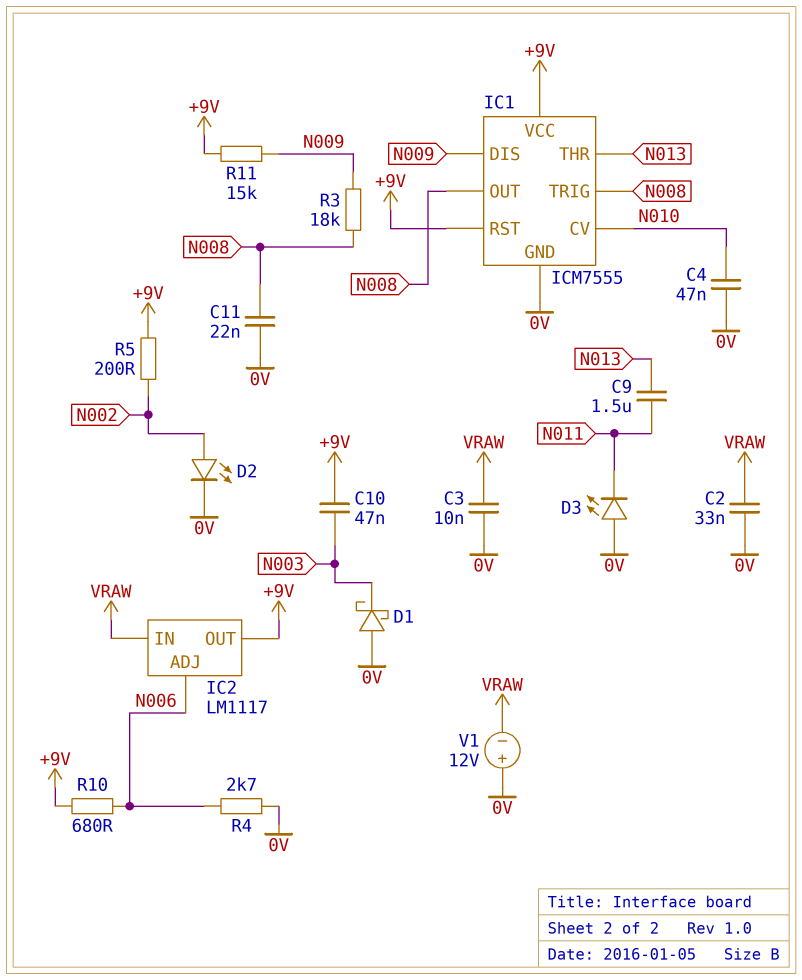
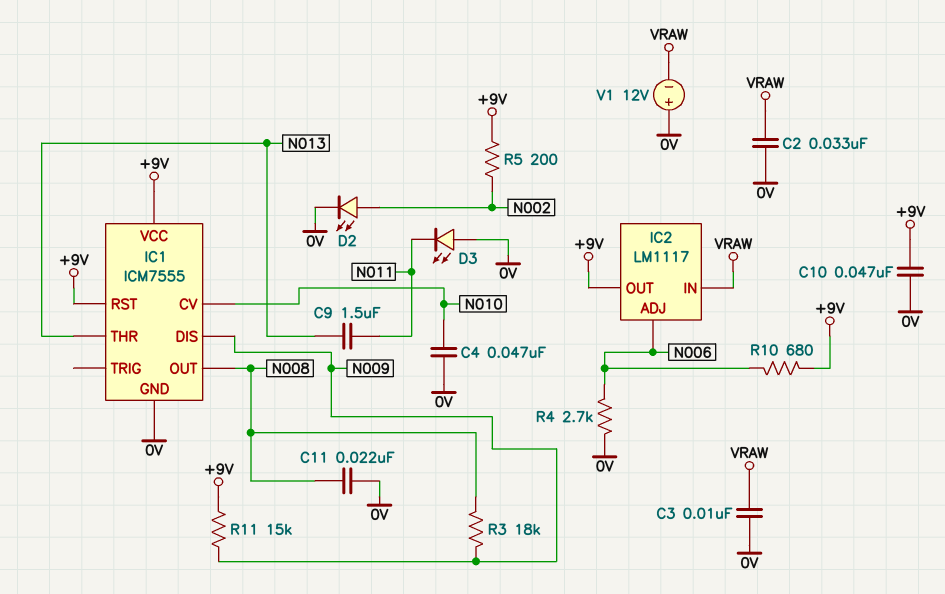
C10: 47nF (+9V, N003) -> 47nF (+9V, 0V)
D1: schottky (A 0V, K N003) -> none
IC1 pin TRIG: N008 -> none

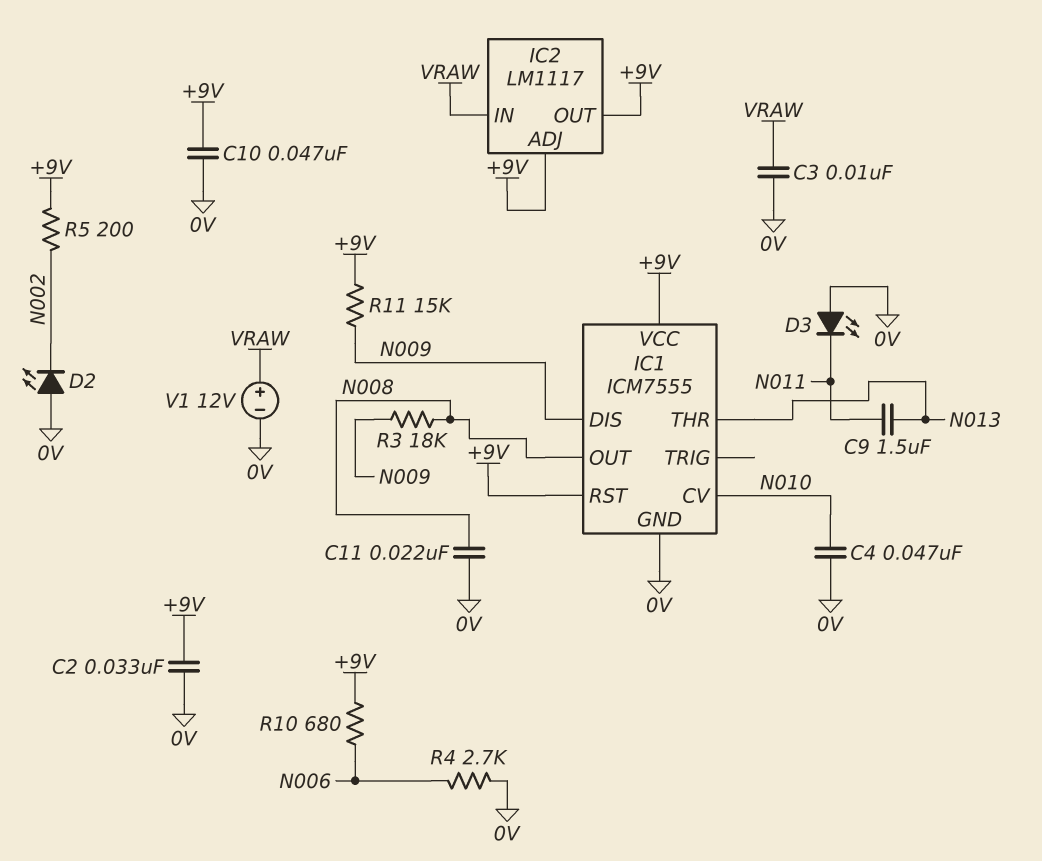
C2: 33nF (0V, VRAW) -> 33nF (+9V, 0V)
D2: LED (A N002, K 0V) -> LED (A 0V, K N002)
IC2 pin ADJ: N006 -> +9V
V1: 12V (plus 0V, minus VRAW) -> 12V (plus VRAW, minus 0V)

